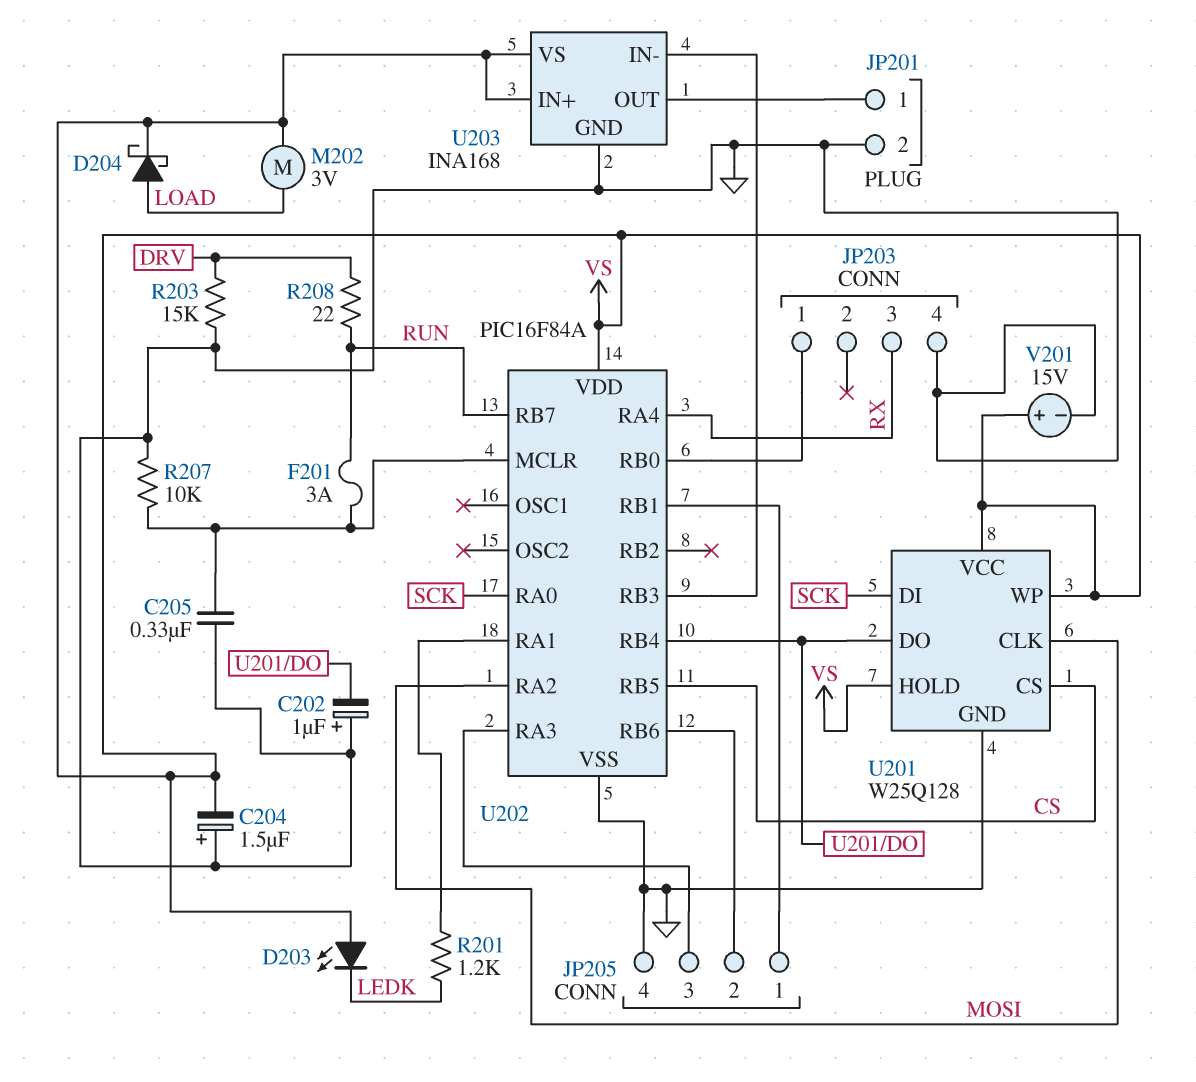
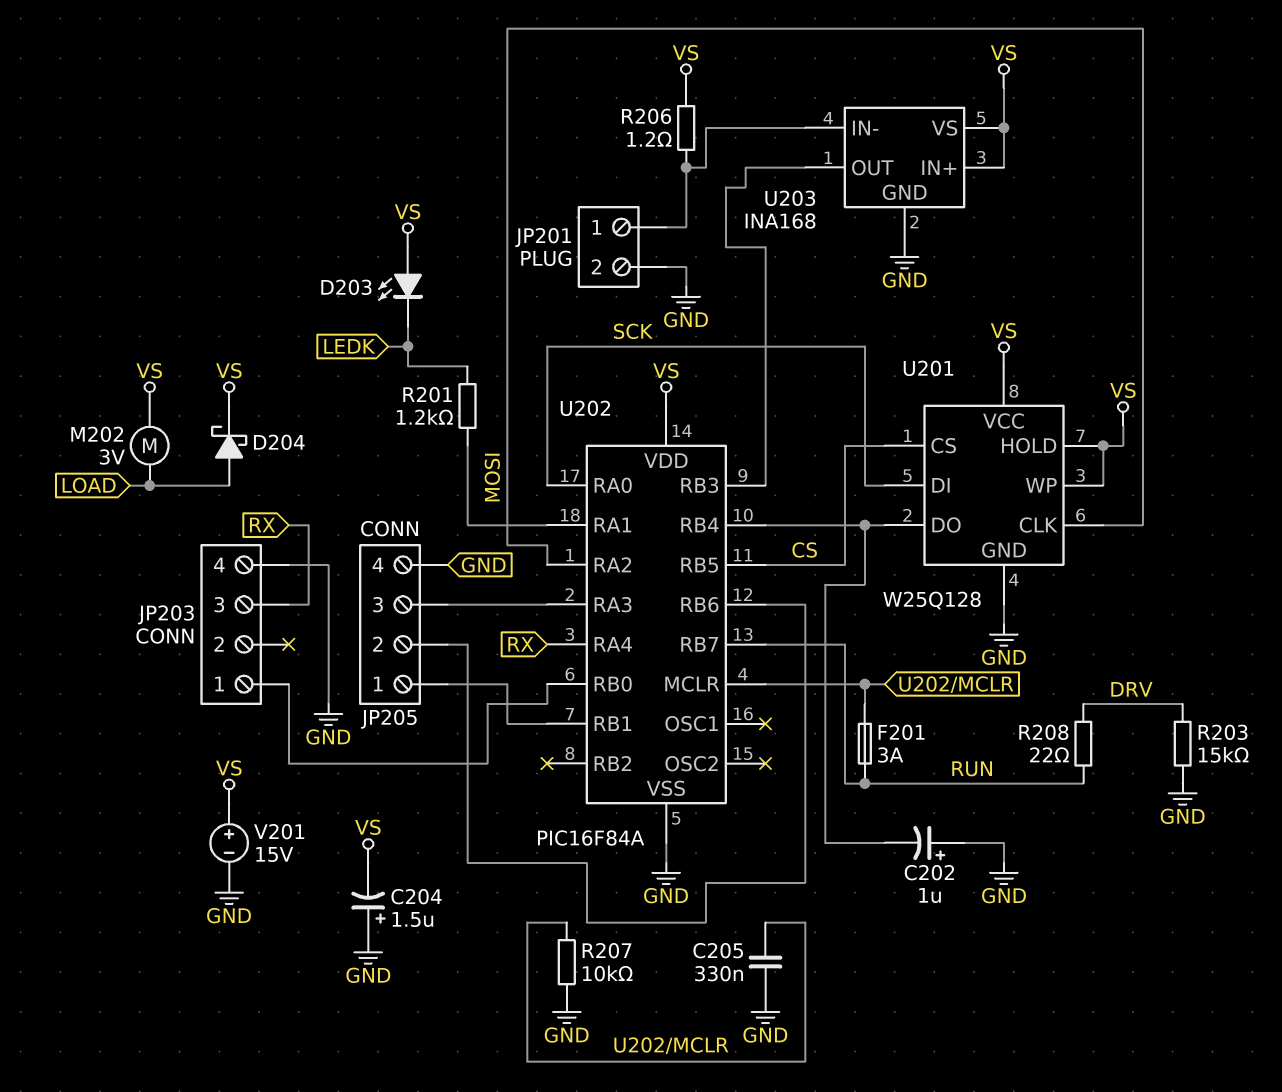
R206: none -> 1.2 (JP201/1, VS)
U203 pin IN-: U202/RB3 -> JP201/1
U203 pin OUT: JP201/1 -> U202/RB3

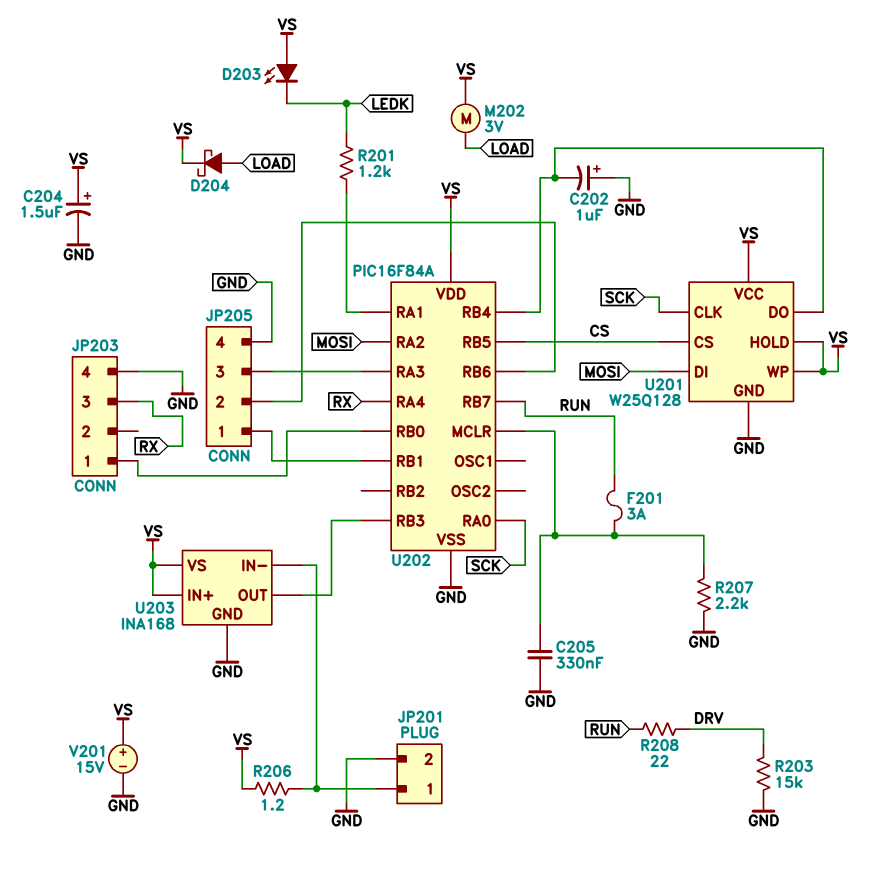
C204: 1.5uF (plus GND, minus VS) -> 1.5uF (plus VS, minus GND)
R207: 10k (GND, U202/MCLR) -> 2.2k (GND, U202/MCLR)
U201 pin CLK: MOSI -> SCK
U201 pin DI: SCK -> MOSI

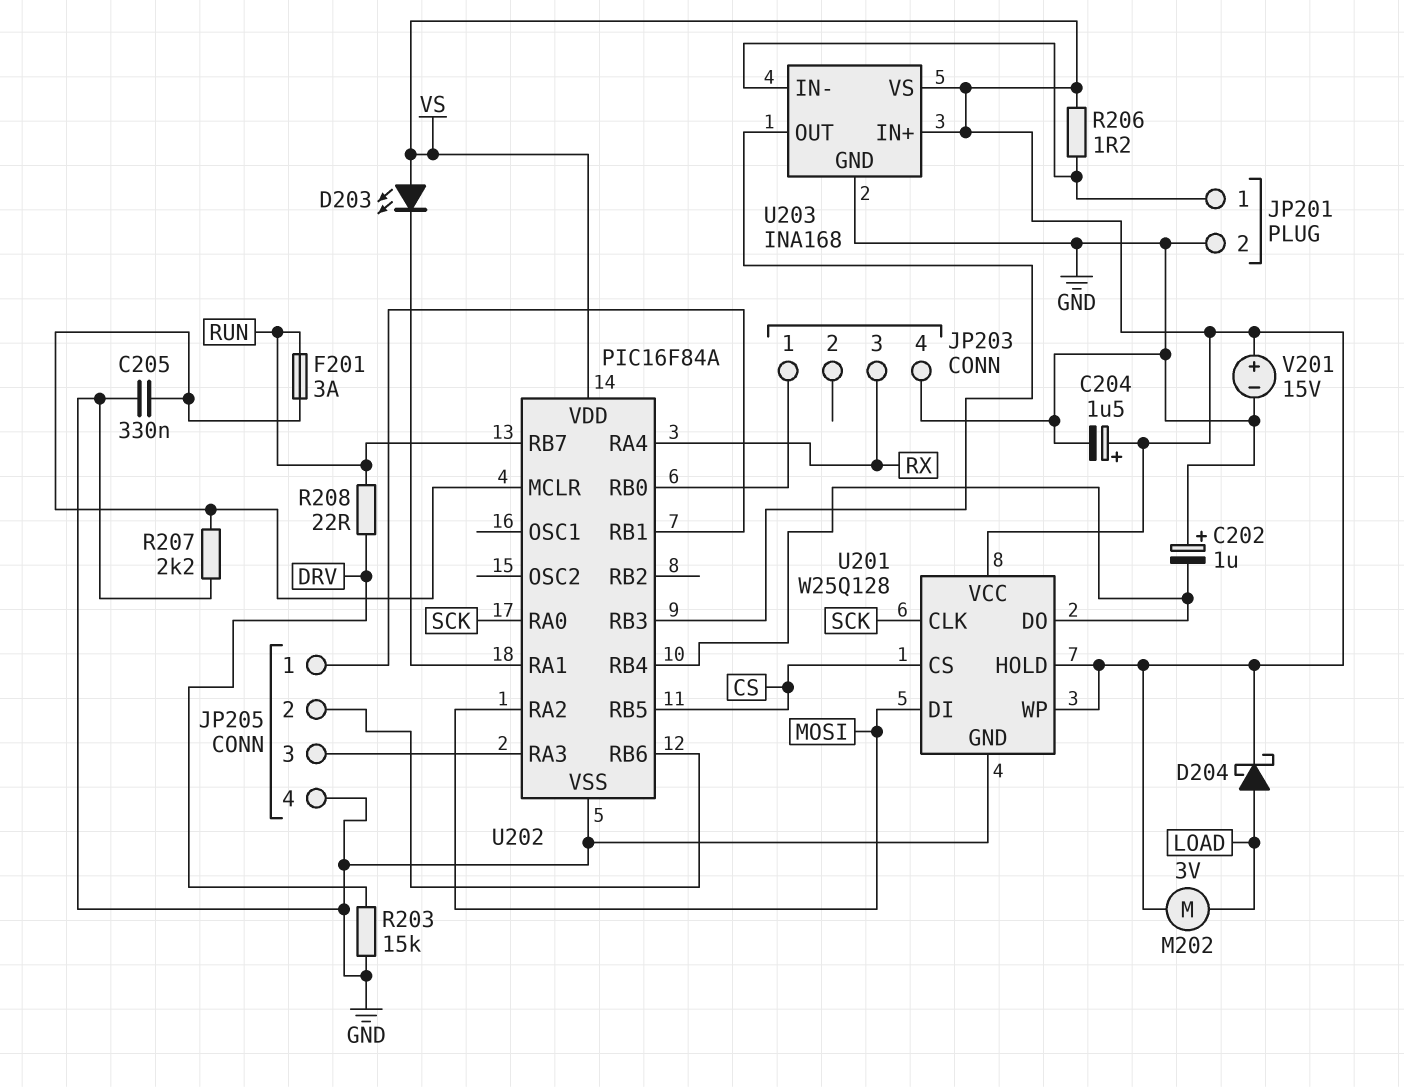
D203: LED (A VS, K LEDK) -> LED (A VS, K U202/RA1)
R201: 1.2k (LEDK, U202/RA1) -> none

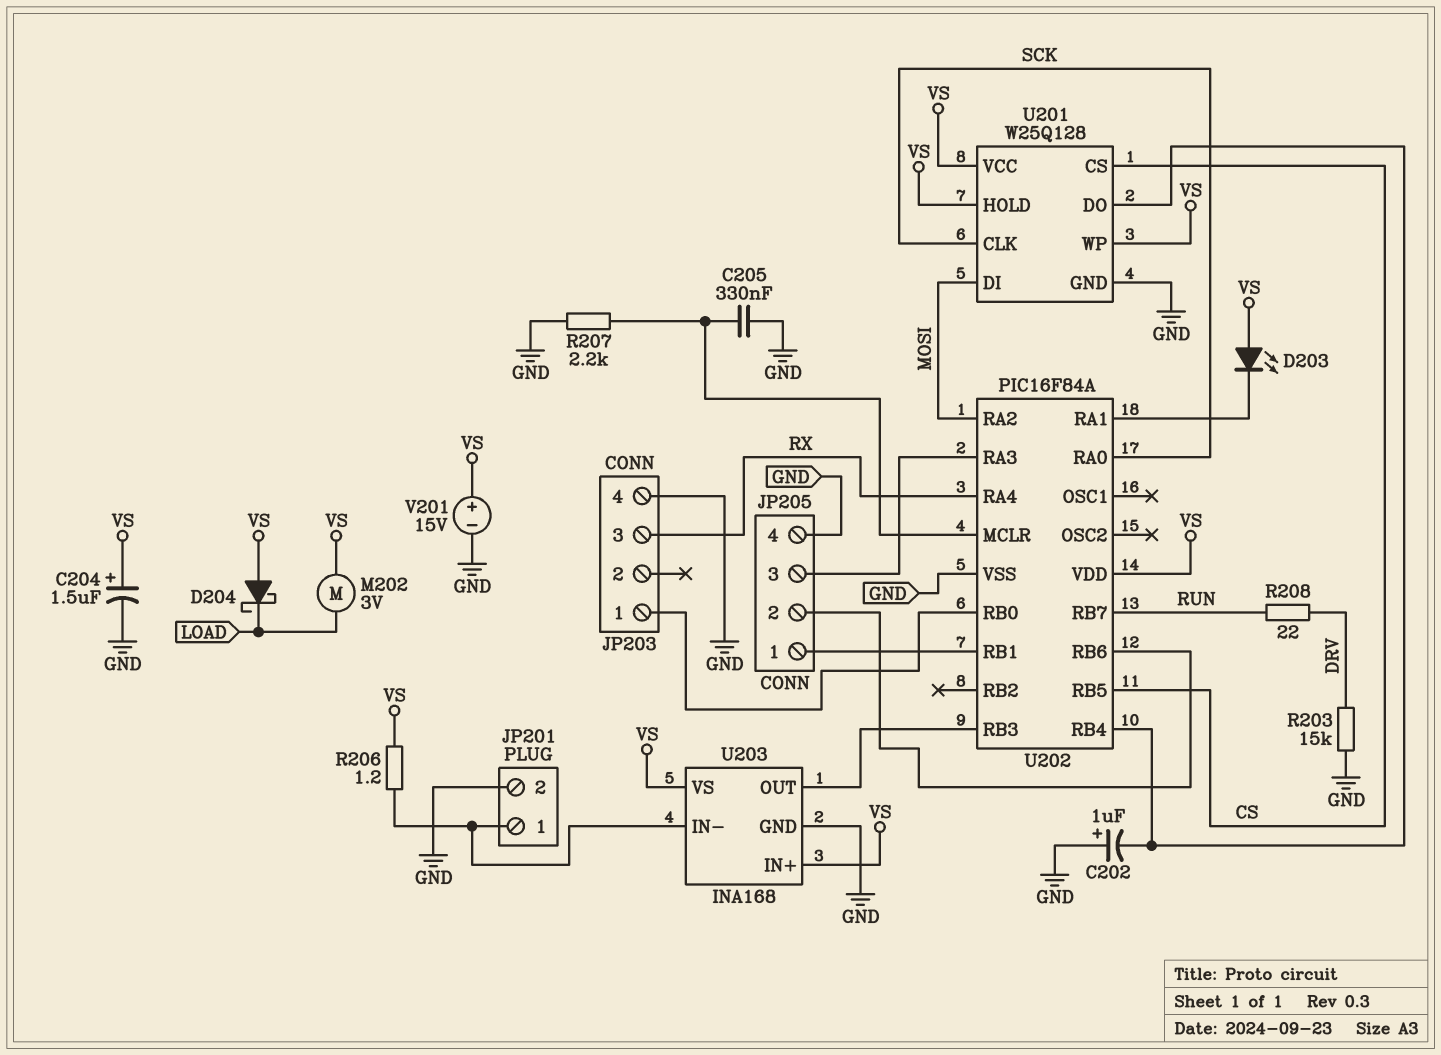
D204: schottky (A LOAD, K VS) -> schottky (A VS, K LOAD)
F201: 3A (RUN, U202/MCLR) -> none

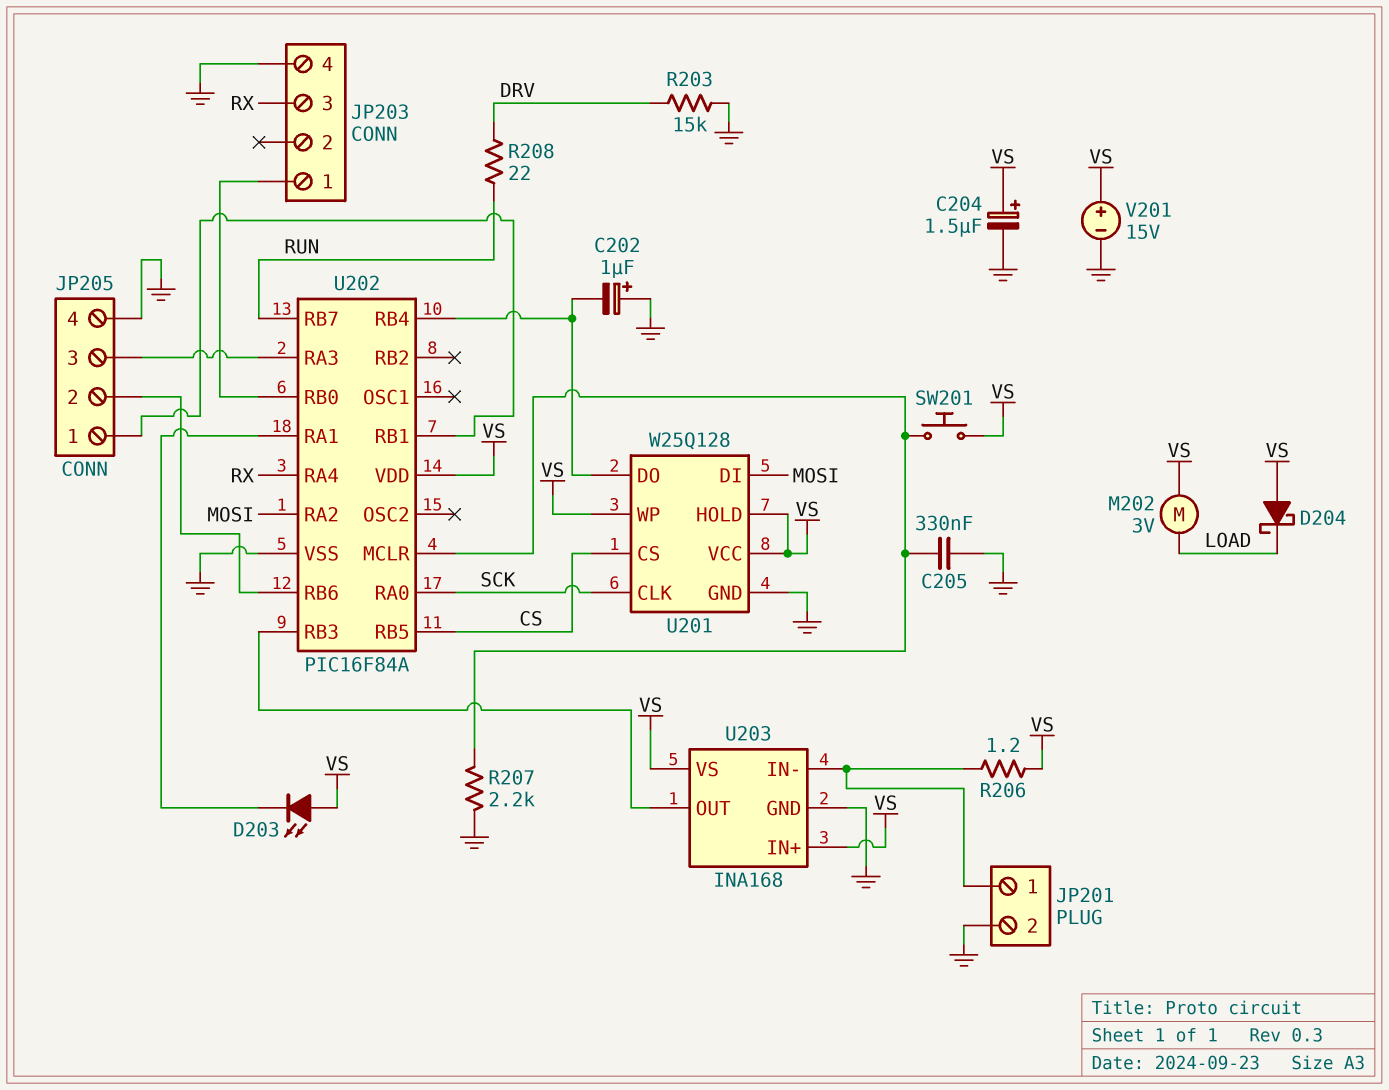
SW201: none -> button (U202/MCLR, VS)

